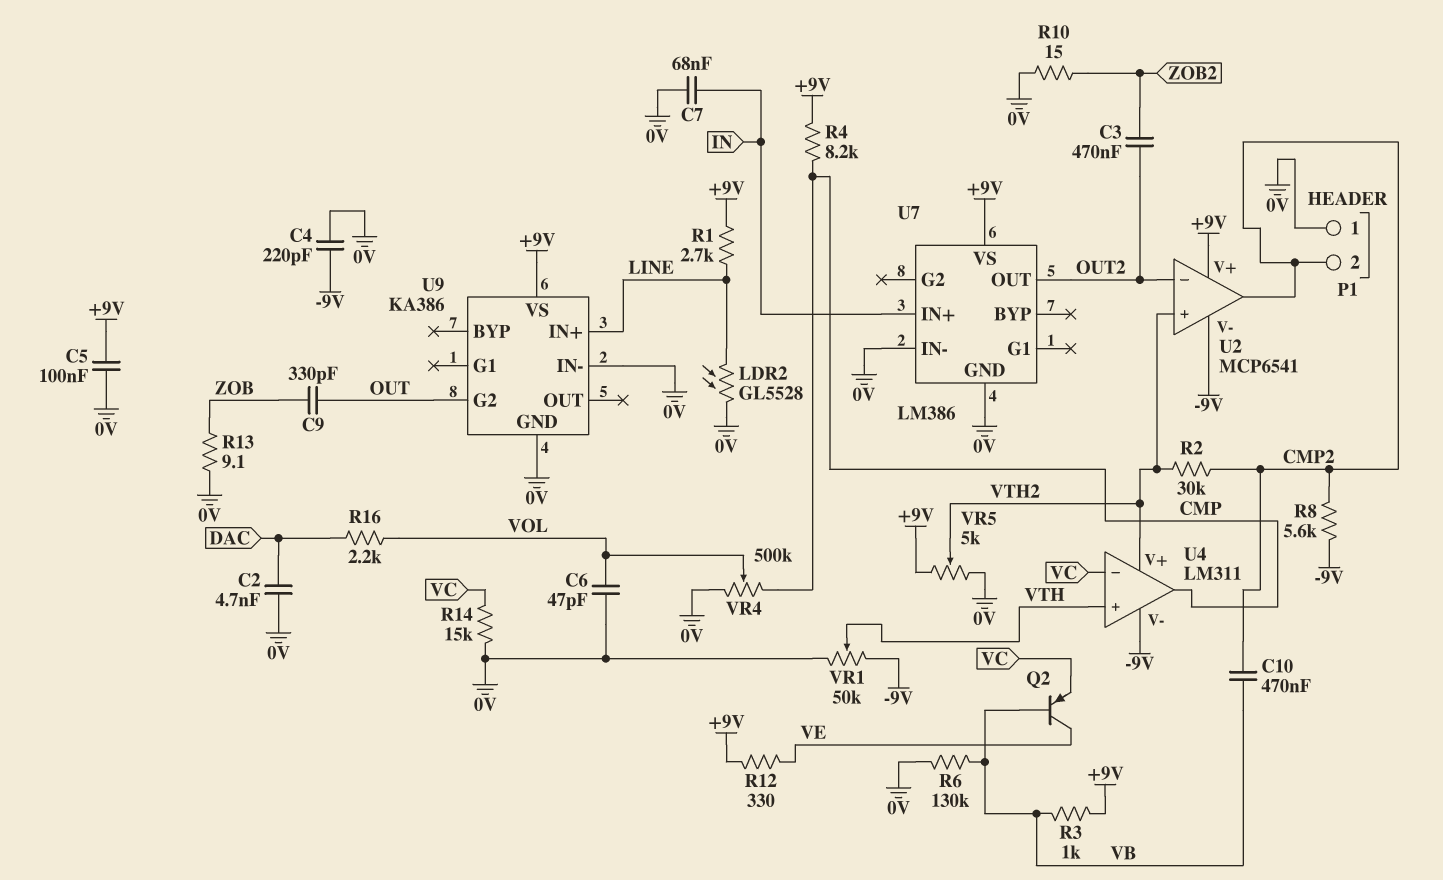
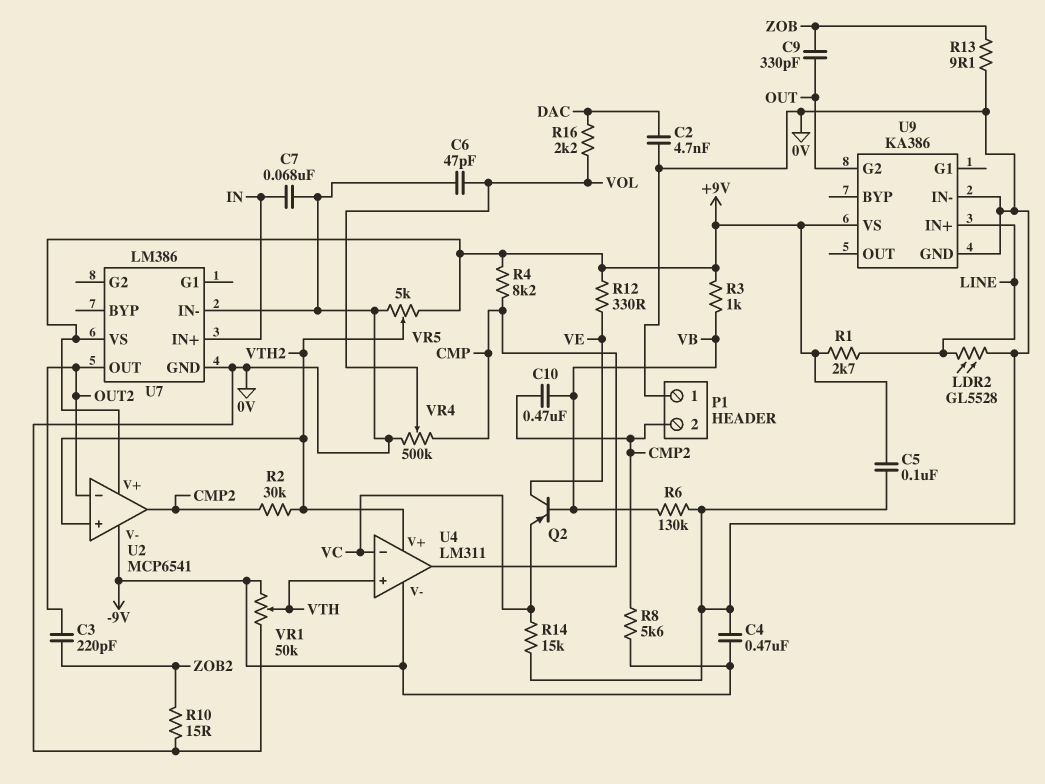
C3: 470nF (OUT2, ZOB2) -> 220pF (OUT2, ZOB2)
C4: 220pF (-9V, 0V) -> 470nF (-9V, 0V)

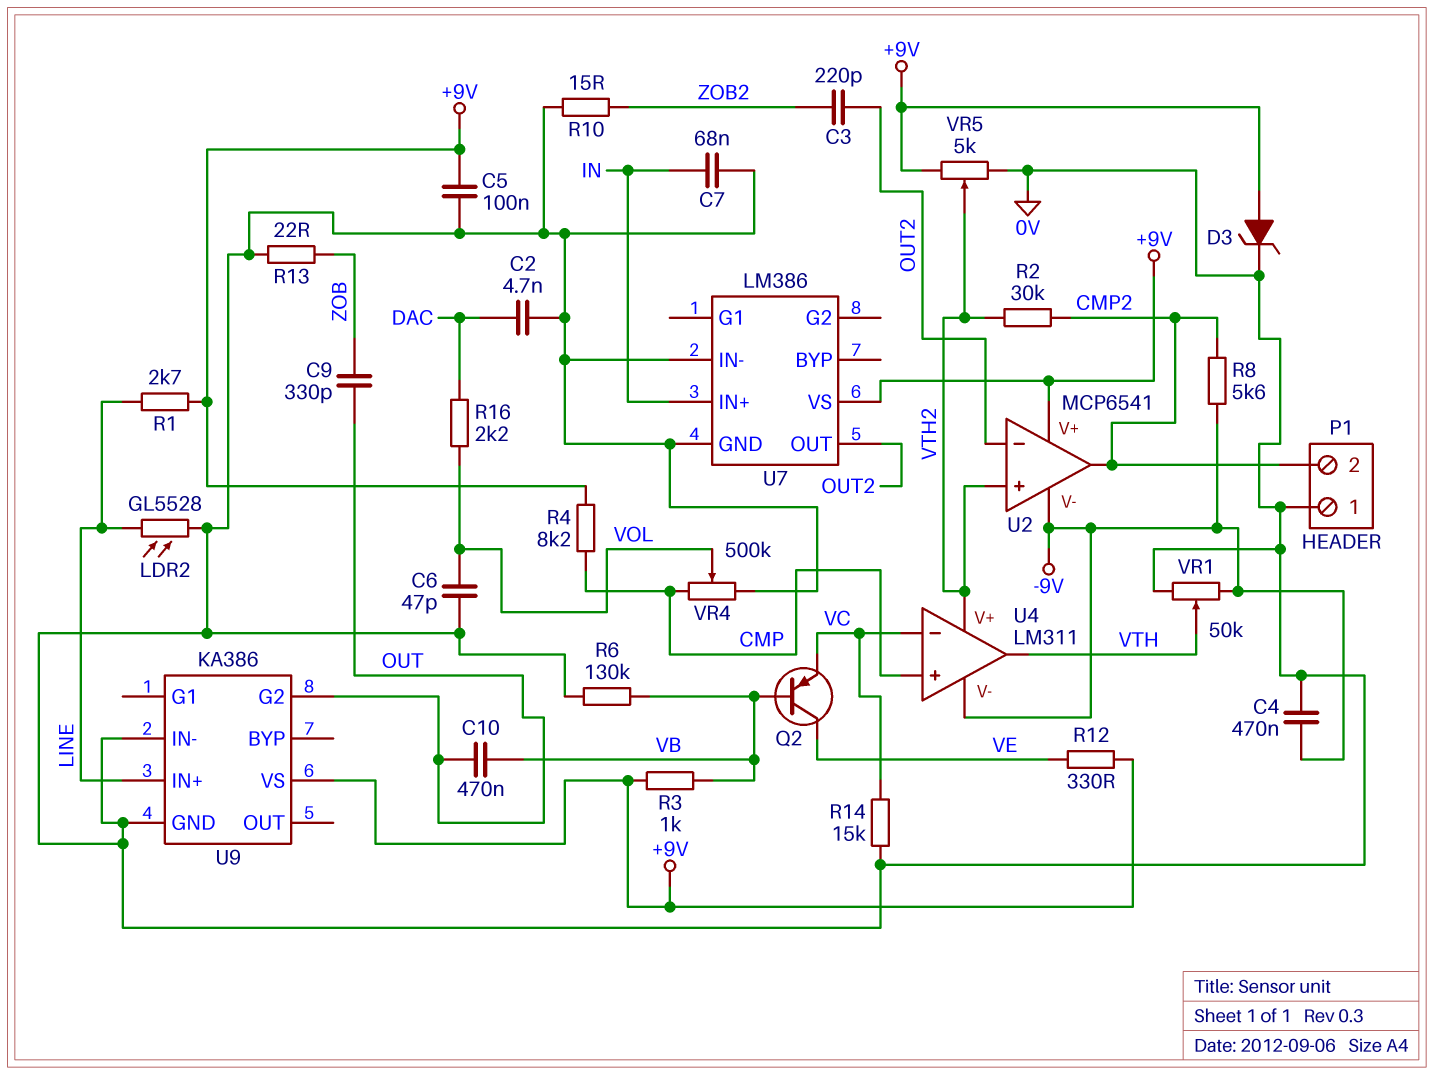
C10: 470nF (CMP2, VB) -> 470nF (OUT, VB)
D3: none -> zener (A +9V, K 0V)
R13: 9.1 (0V, ZOB) -> 22 (0V, ZOB)
U4 pin in+: VTH -> CMP
U4 pin out: CMP -> VTH

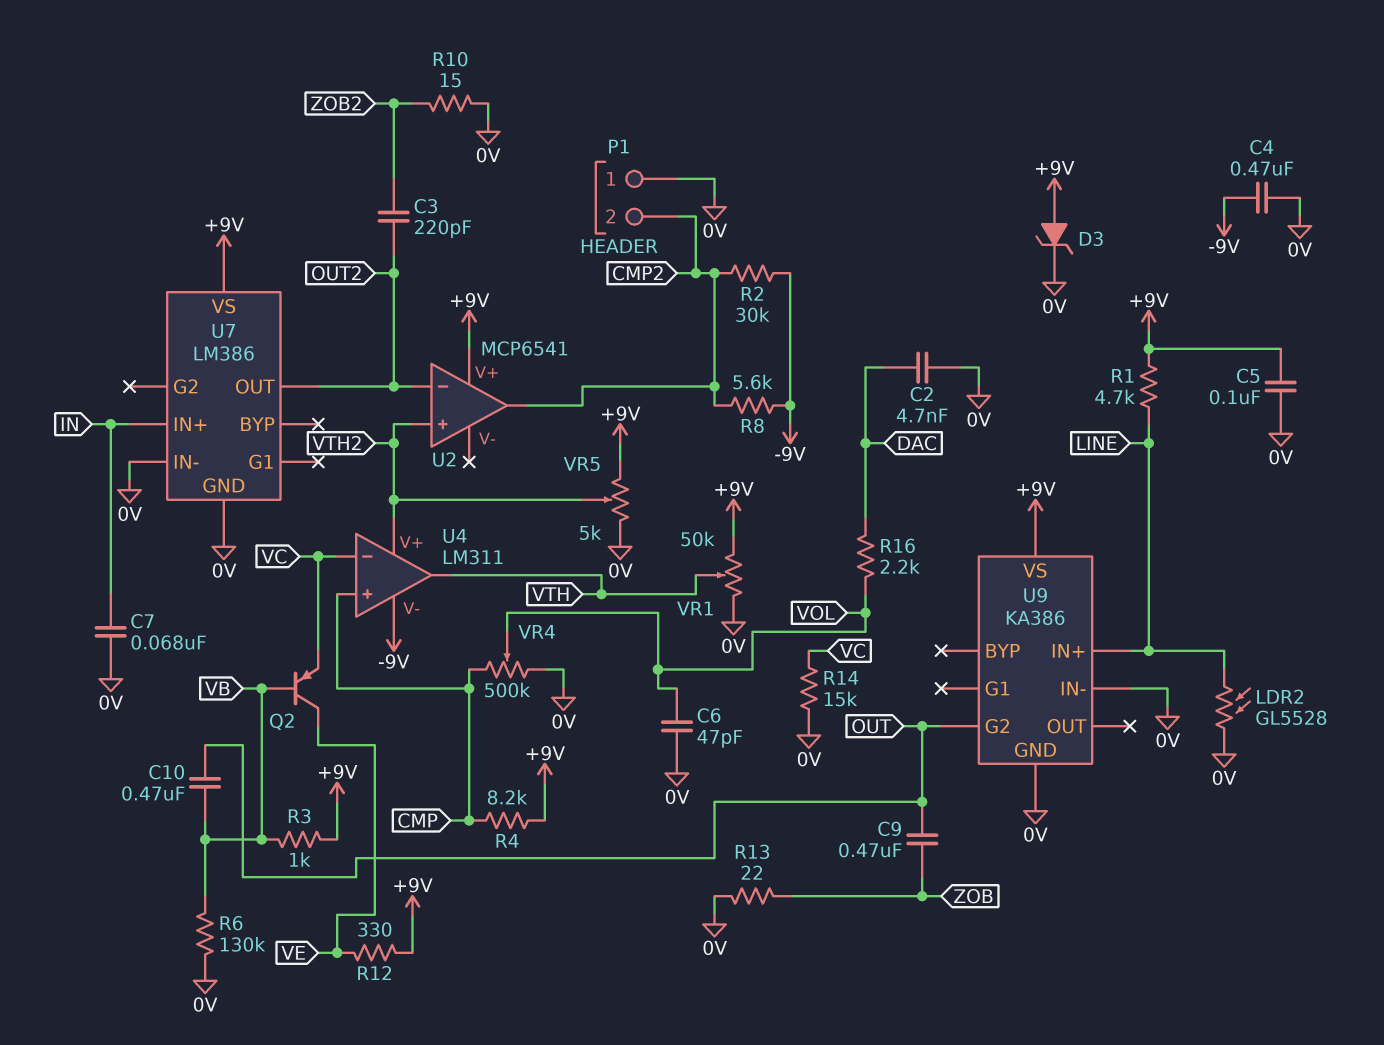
C9: 330pF (OUT, ZOB) -> 470nF (OUT, ZOB)
R1: 2.7k (+9V, LINE) -> 4.7k (+9V, LINE)
R2: 30k (CMP2, VTH2) -> 30k (-9V, CMP2)
U2 pin V-: -9V -> none
VR1: 50k (-9V, 0V, wiper VTH) -> 50k (+9V, 0V, wiper VTH)

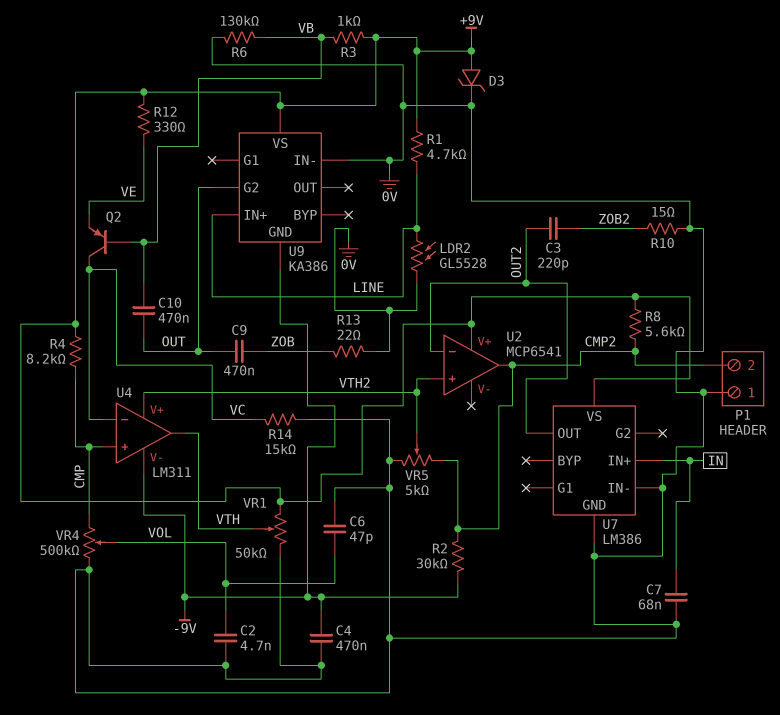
C2: 4.7nF (0V, DAC) -> 4.7nF (0V, VOL)
C5: 100nF (+9V, 0V) -> none
Q2: PNP (B VB, C VE, E VC) -> PNP (B VB, C VC, E VE)
R8: 5.6k (-9V, CMP2) -> 5.6k (+9V, CMP2)
R16: 2.2k (DAC, VOL) -> none
U9 pin GND: 0V -> -9V
VR5: 5k (+9V, 0V, wiper VTH2) -> 5k (0V, CMP2, wiper VTH2)

